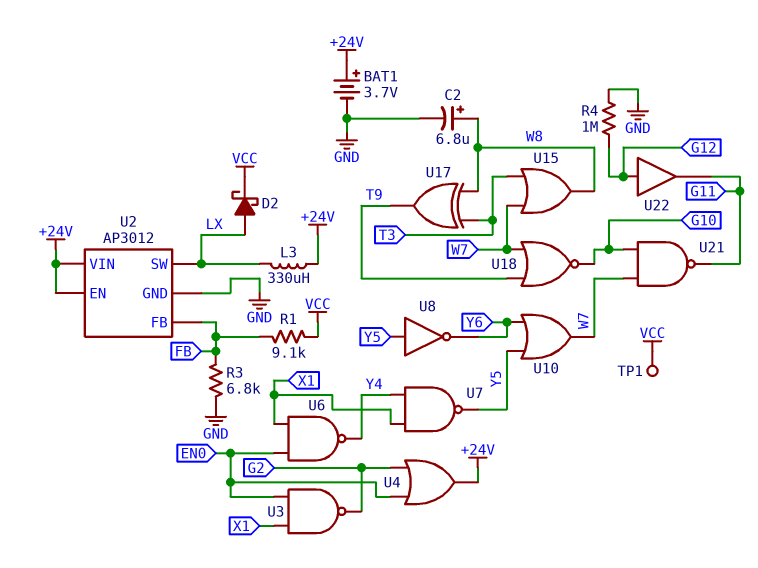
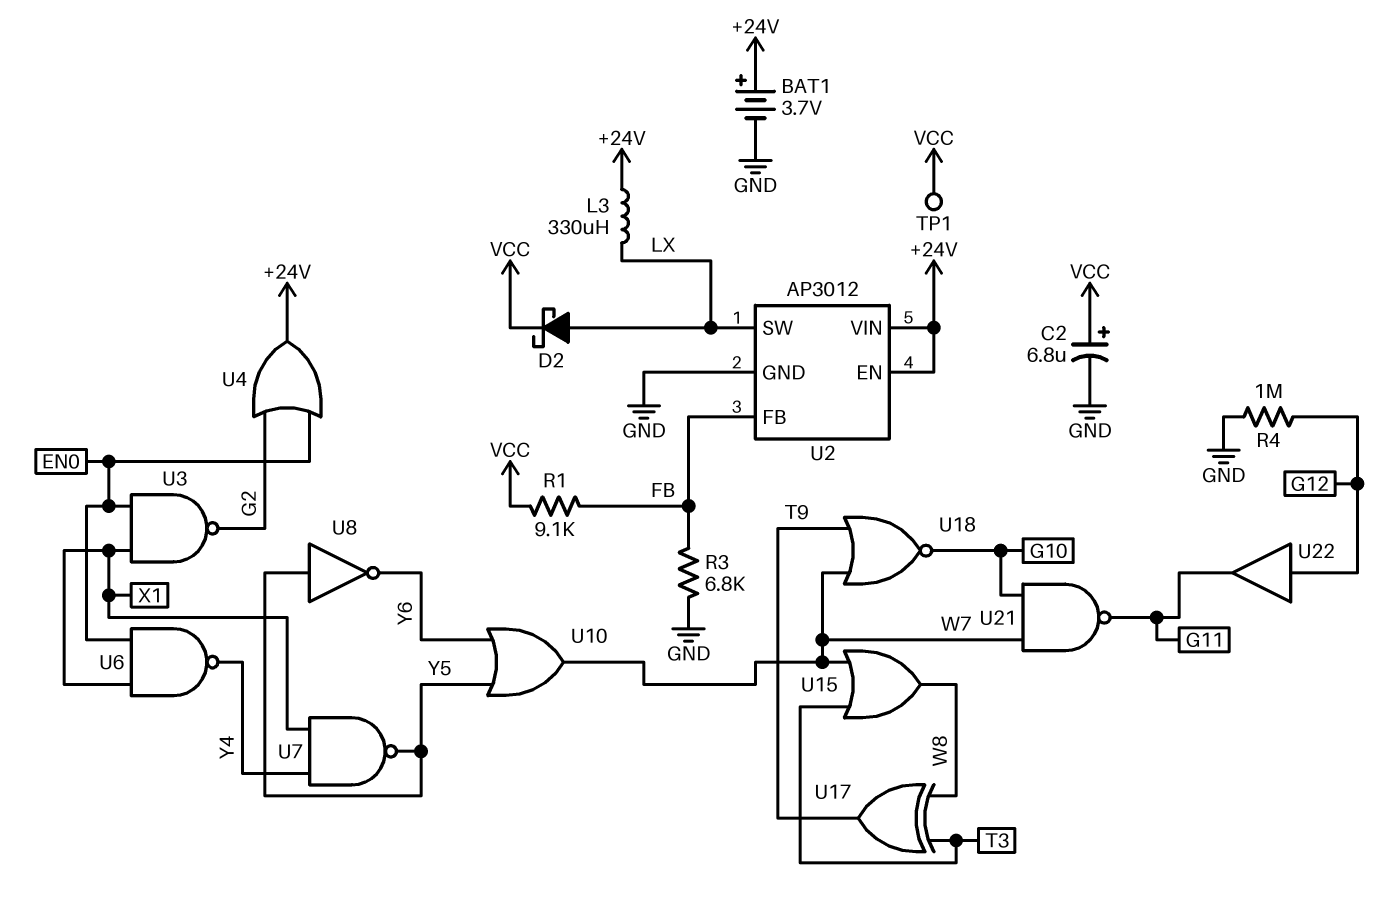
C2: 6.8uF (plus W8, minus GND) -> 6.8uF (plus VCC, minus GND)

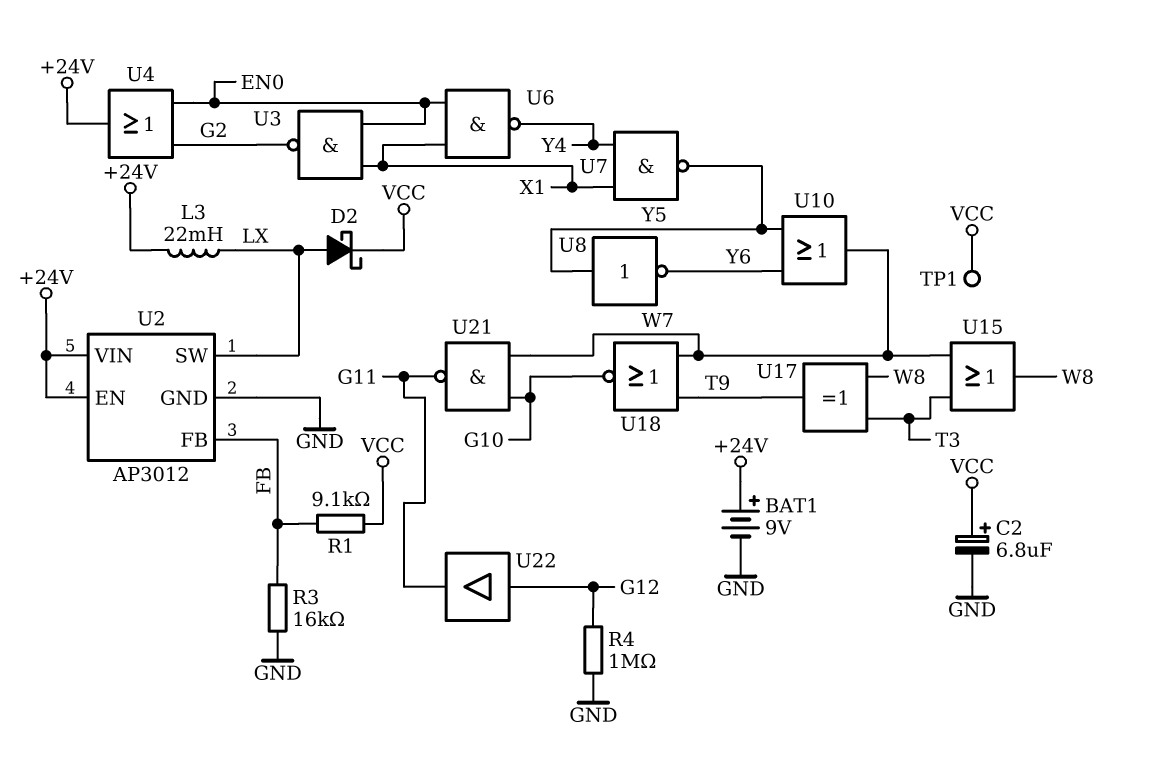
BAT1: 3.7V (plus +24V, minus GND) -> 9V (plus +24V, minus GND)
L3: 330uH (+24V, LX) -> 22mH (+24V, LX)
R3: 6.8k (FB, GND) -> 16k (FB, GND)

